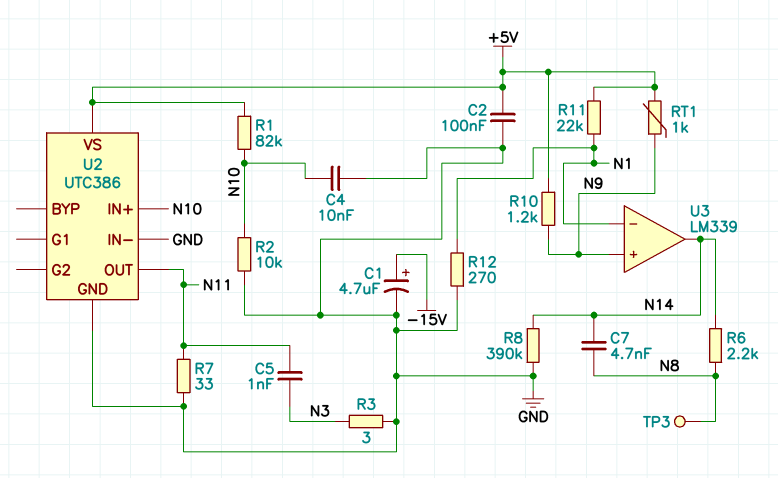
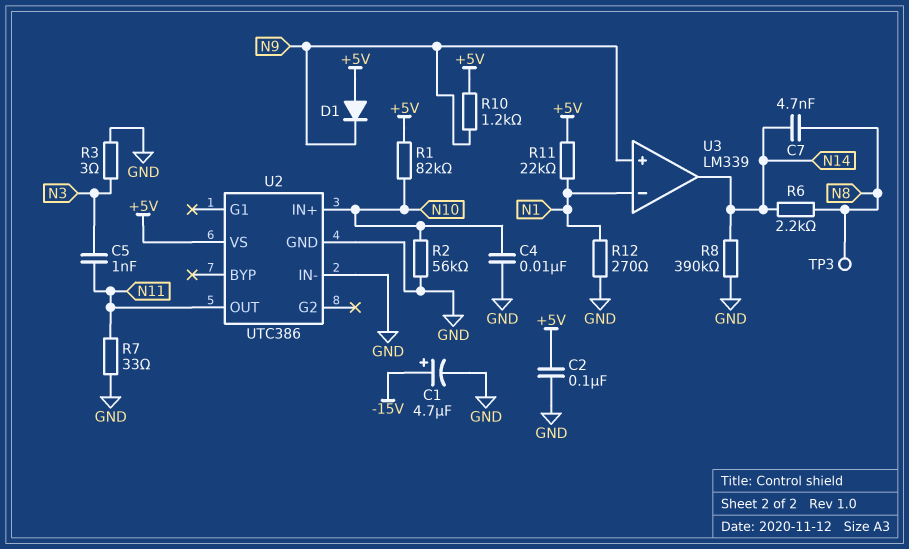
D1: none -> diode (A +5V, K N9)
R2: 10k (GND, N10) -> 56k (GND, N10)
RT1: 1k (+5V, N9) -> none

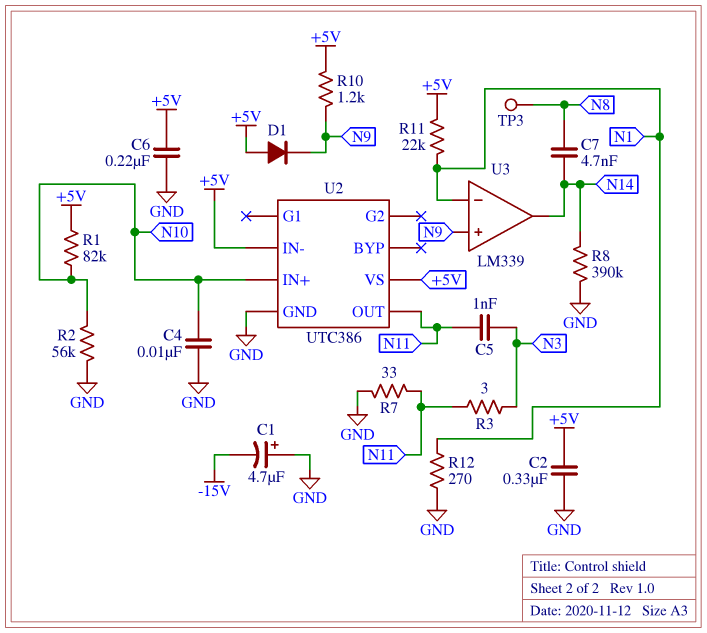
C1: 4.7uF (plus -15V, minus GND) -> 4.7uF (plus GND, minus -15V)
C2: 100nF (+5V, GND) -> 330nF (+5V, GND)
C6: none -> 220nF (+5V, GND)
R3: 3 (GND, N3) -> 3 (N3, N11)
R6: 2.2k (N8, N14) -> none
U2 pin IN-: GND -> +5V

